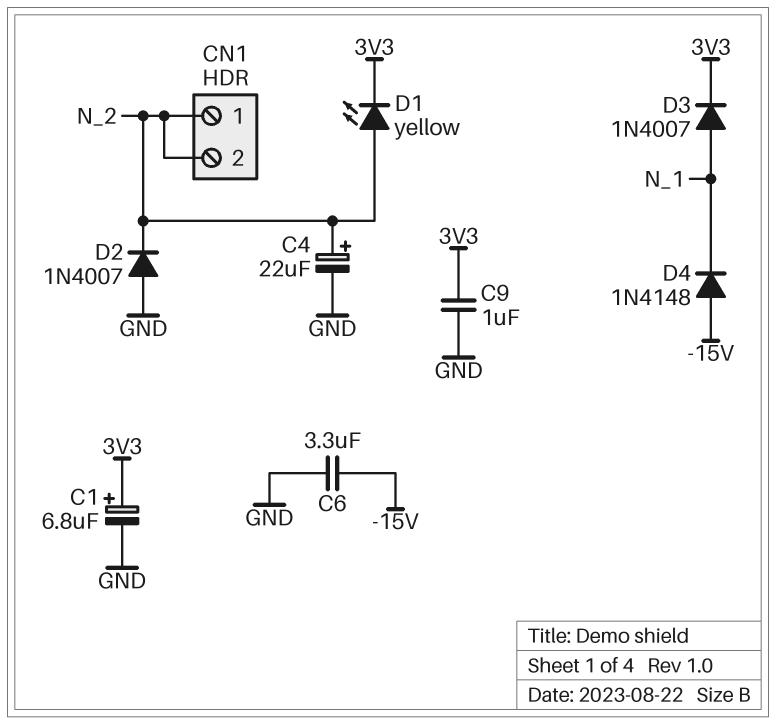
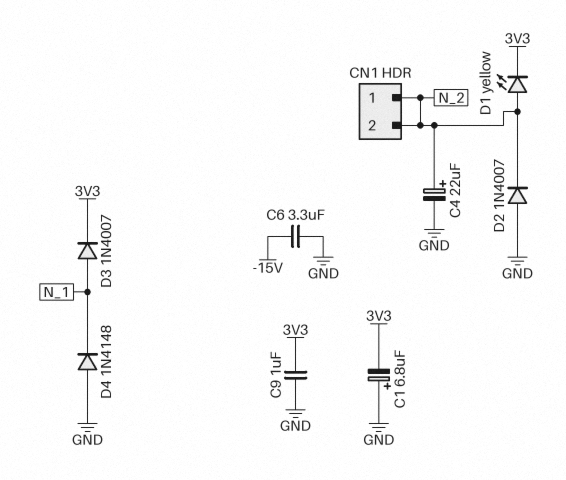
C1: 6.8uF (plus 3V3, minus GND) -> 6.8uF (plus GND, minus 3V3)
D4: diode 1N4148 (A -15V, K N_1) -> diode 1N4148 (A GND, K N_1)

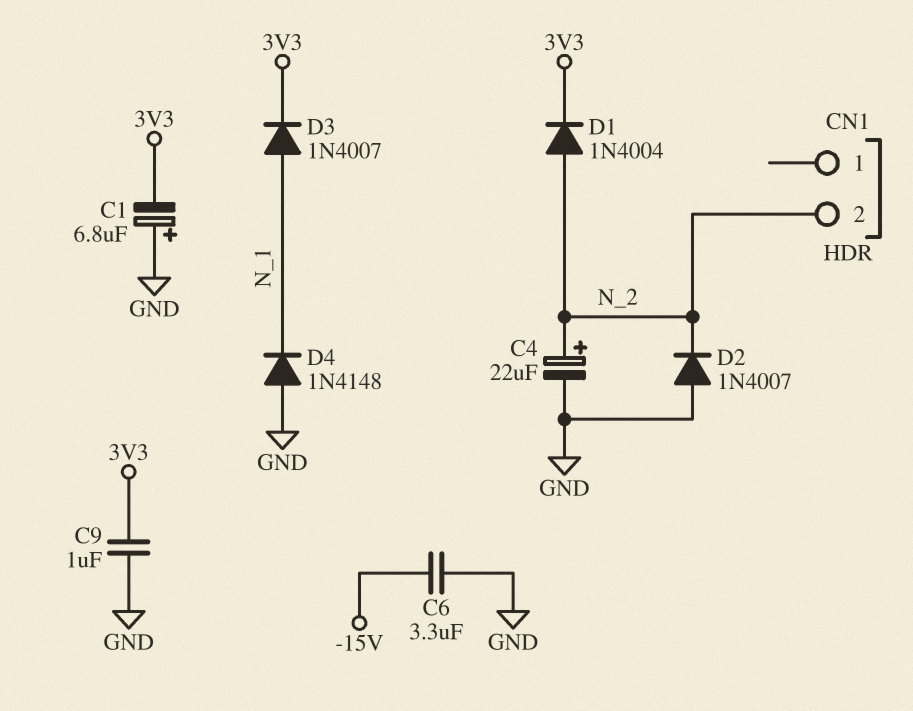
CN1 pin 1: N_2 -> none
D1: LED yellow (A N_2, K 3V3) -> diode 1N4004 (A N_2, K 3V3)

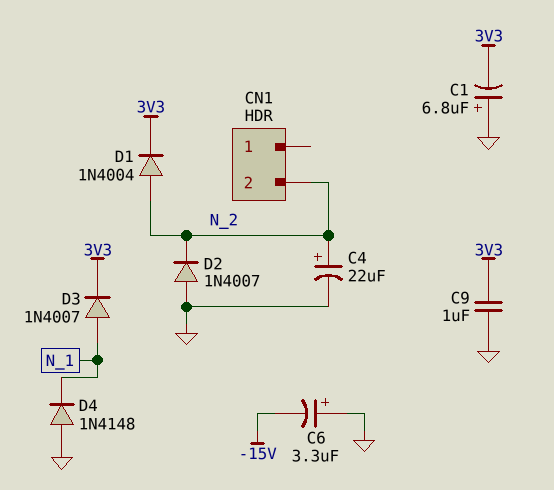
C6: 3.3uF (-15V, GND) -> 3.3uF (plus GND, minus -15V)

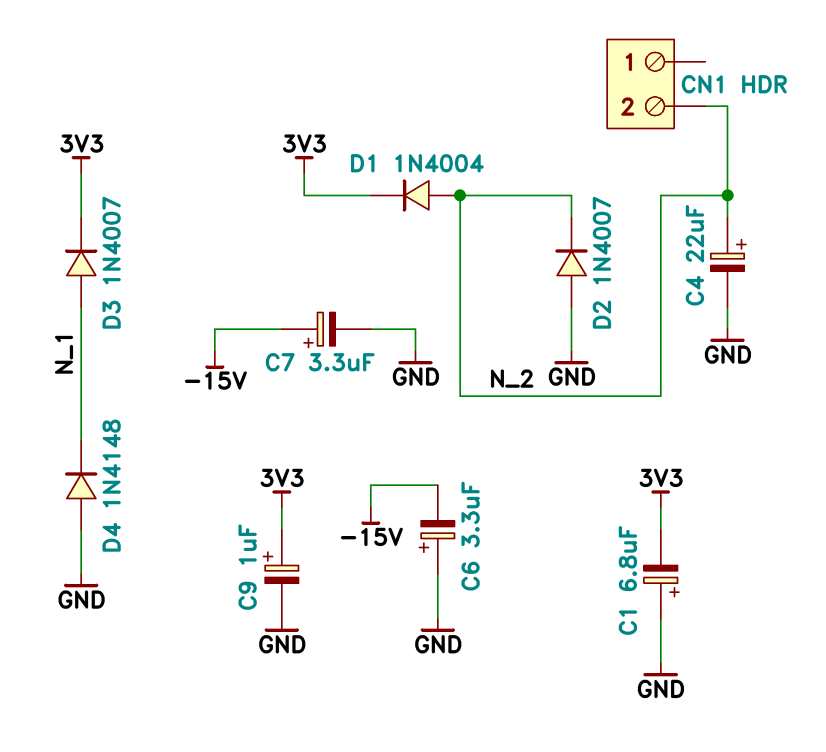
C7: none -> 3.3uF (plus -15V, minus GND)
C9: 1uF (3V3, GND) -> 1uF (plus 3V3, minus GND)

